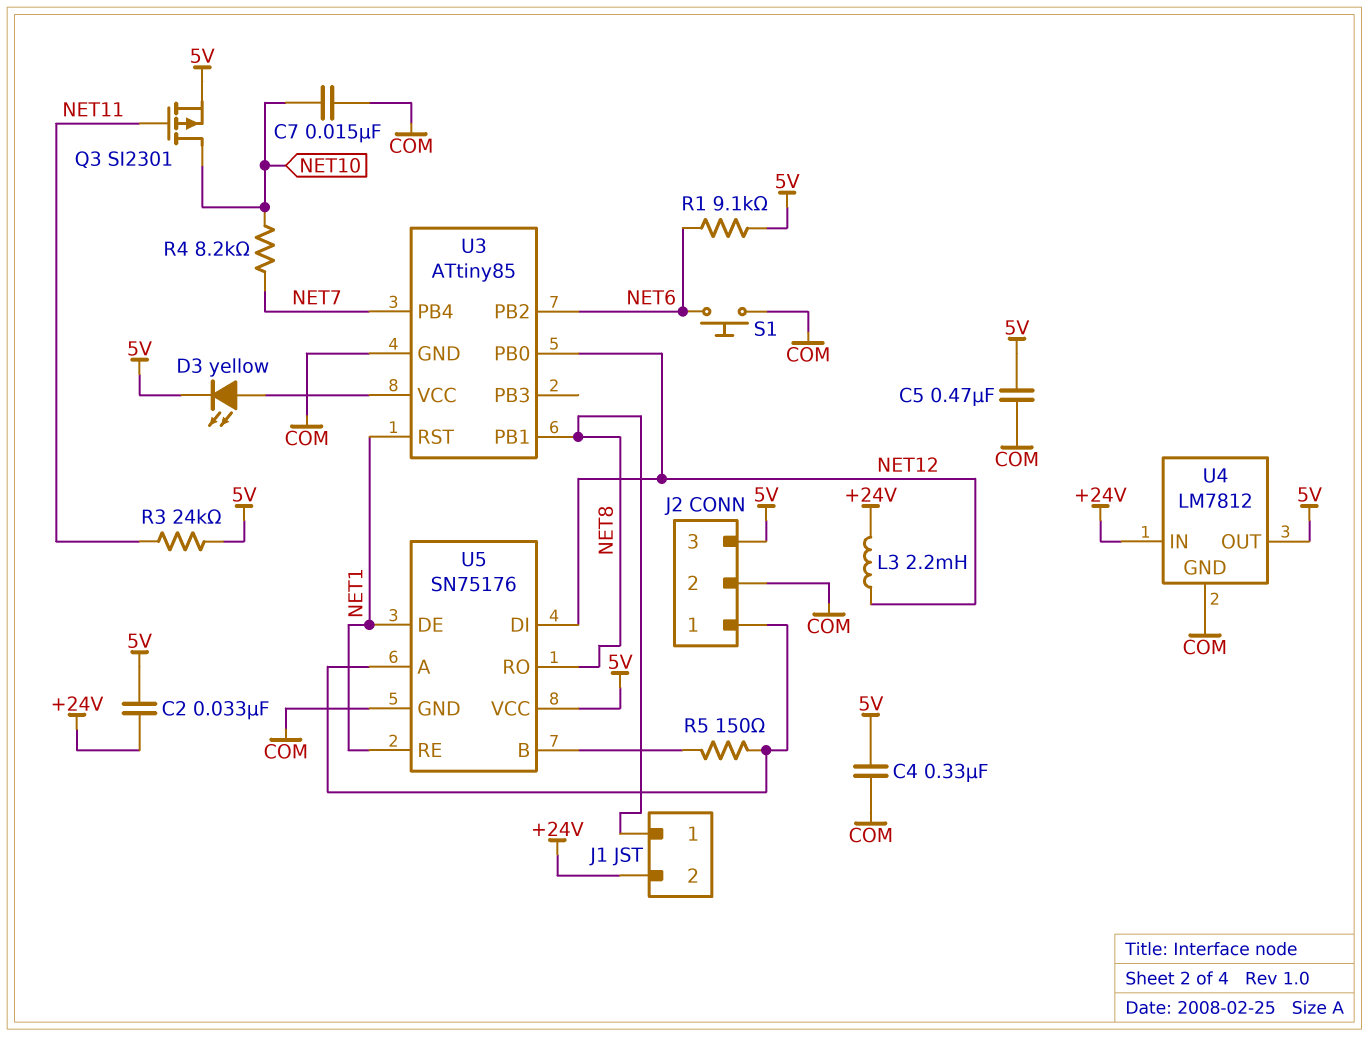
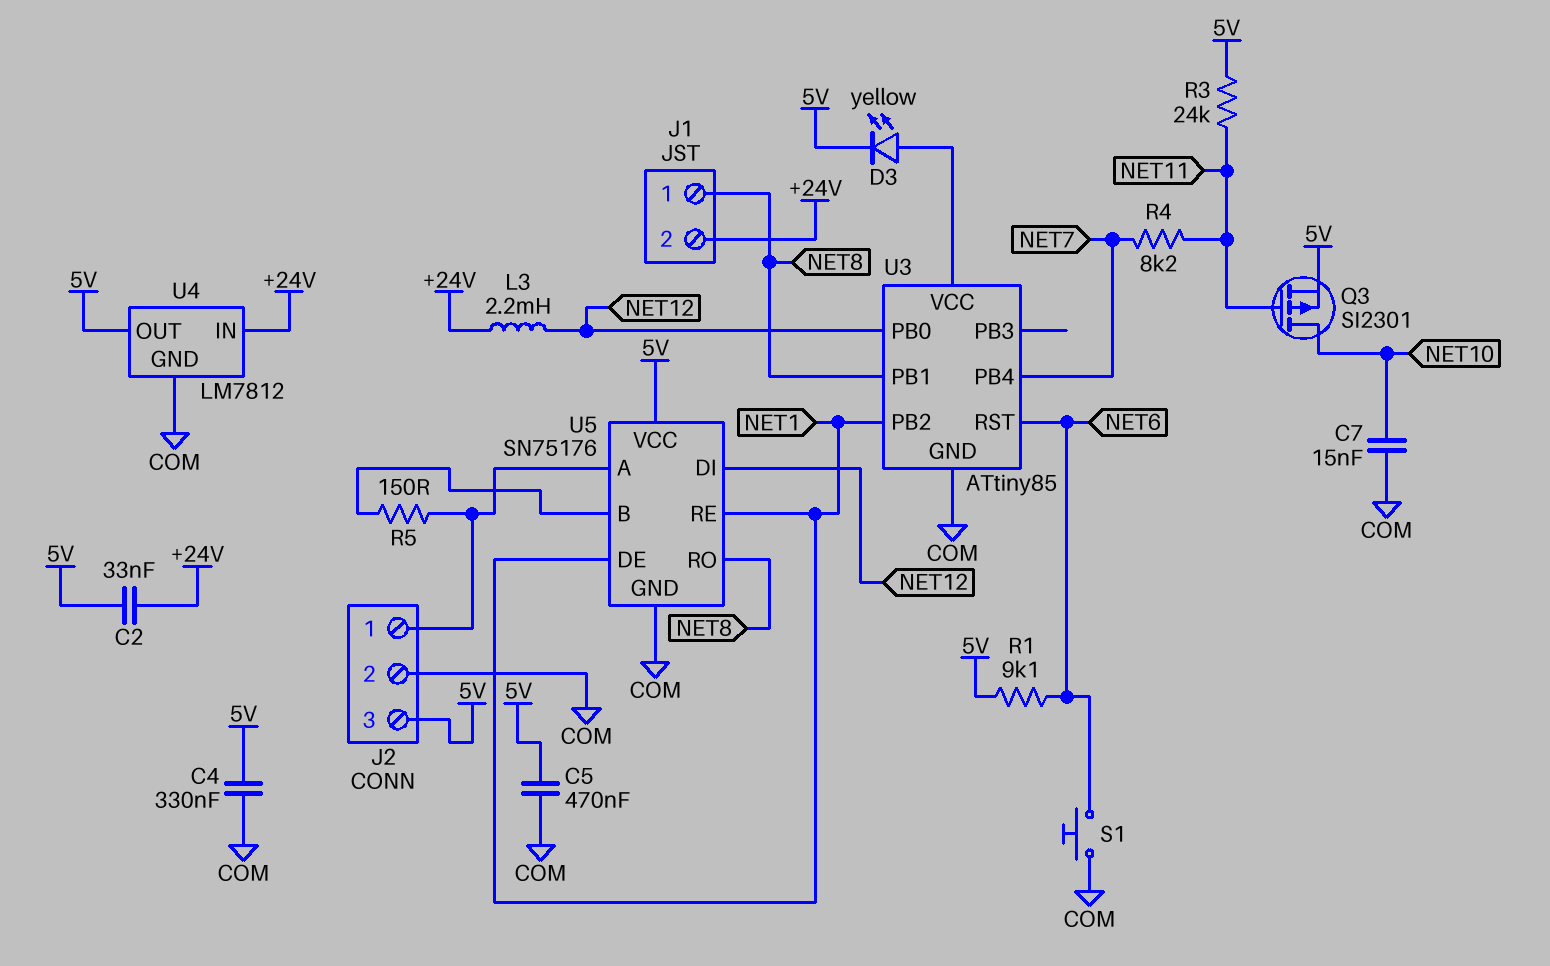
R4: 8.2k (NET7, NET10) -> 8.2k (NET7, NET11)
U3 pin PB2: NET6 -> NET1
U3 pin RST: NET1 -> NET6

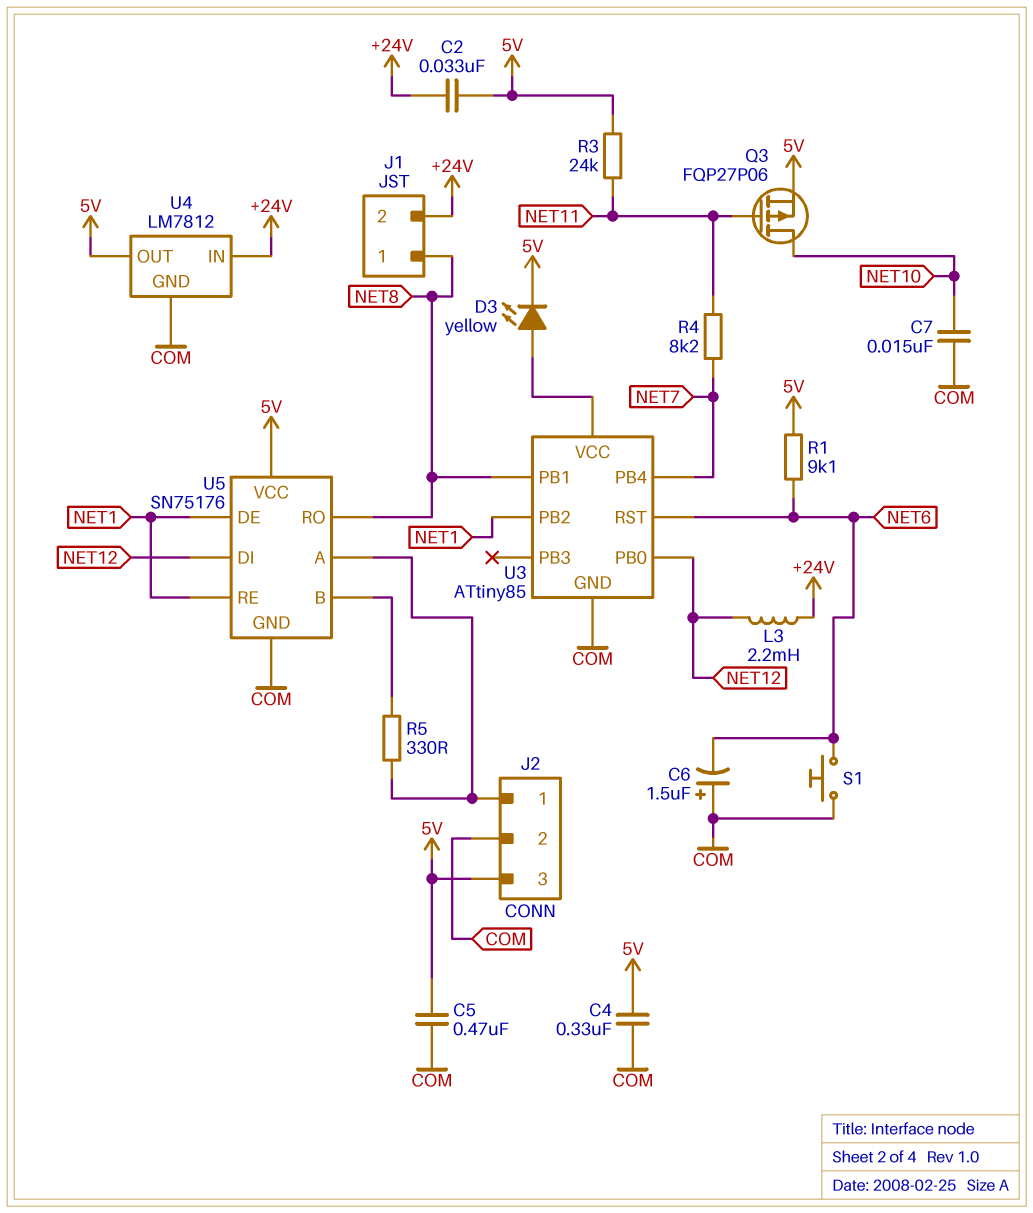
C6: none -> 1.5uF (plus COM, minus NET6)
Q3: PMOS SI2301 (G NET11, D NET10, S 5V) -> PMOS FQP27P06 (G NET11, D NET10, S 5V)
R5: 150 (J2/1, U5/B) -> 330 (J2/1, U5/B)

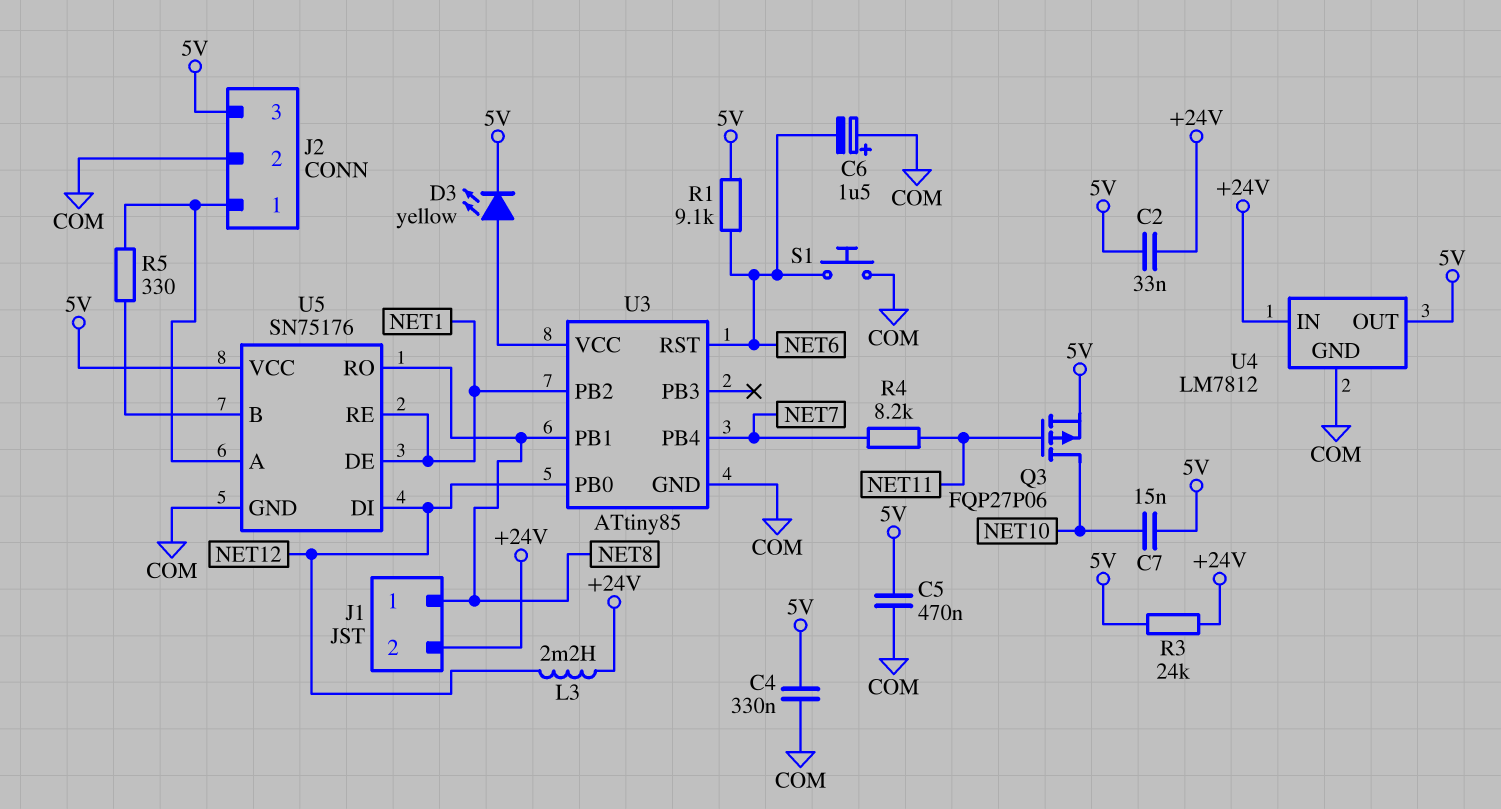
C7: 15nF (COM, NET10) -> 15nF (5V, NET10)
R3: 24k (5V, NET11) -> 24k (+24V, 5V)

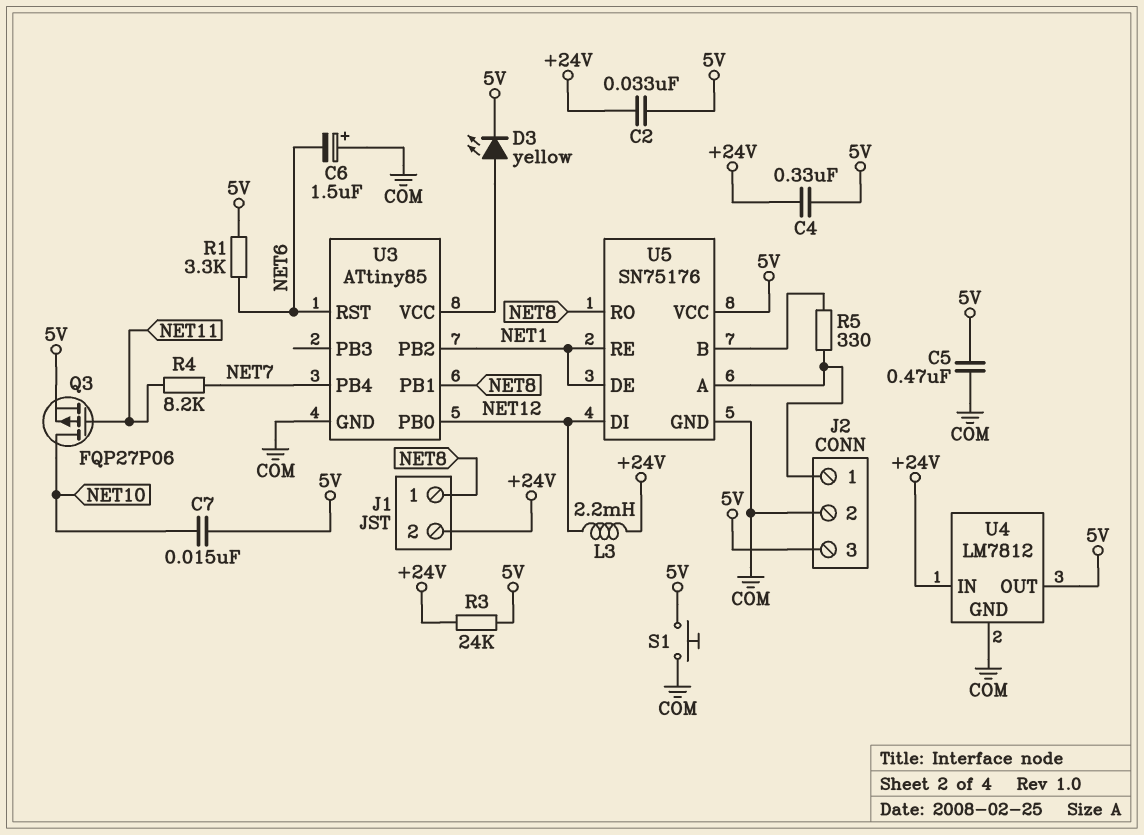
C4: 330nF (5V, COM) -> 330nF (+24V, 5V)
R1: 9.1k (5V, NET6) -> 3.3k (5V, NET6)
S1: button (COM, NET6) -> button (5V, COM)

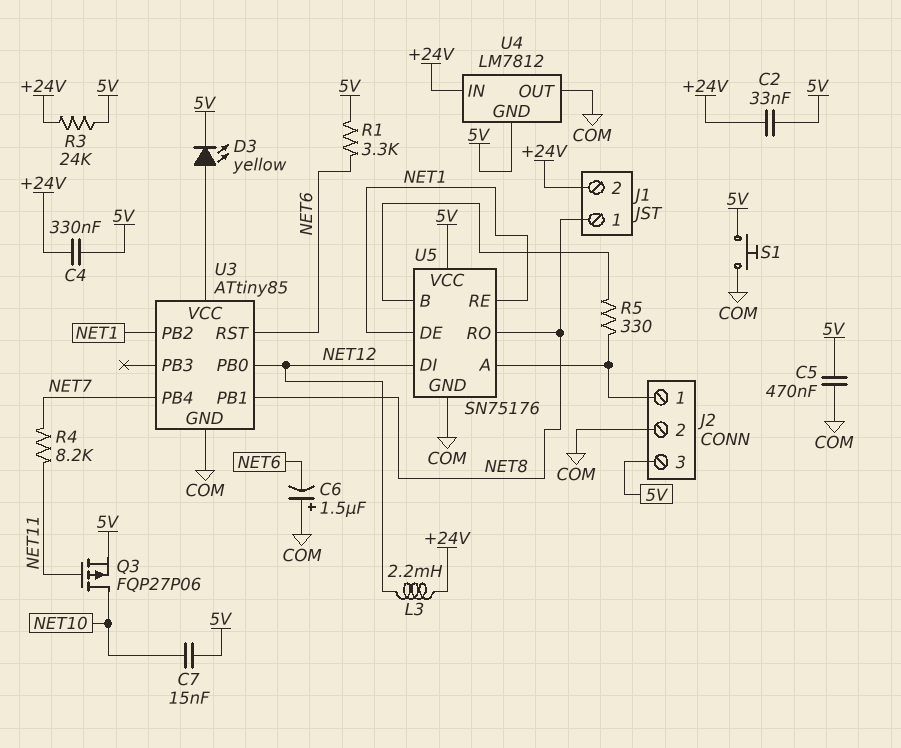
U4 pin GND: COM -> 5V
U4 pin OUT: 5V -> COM

